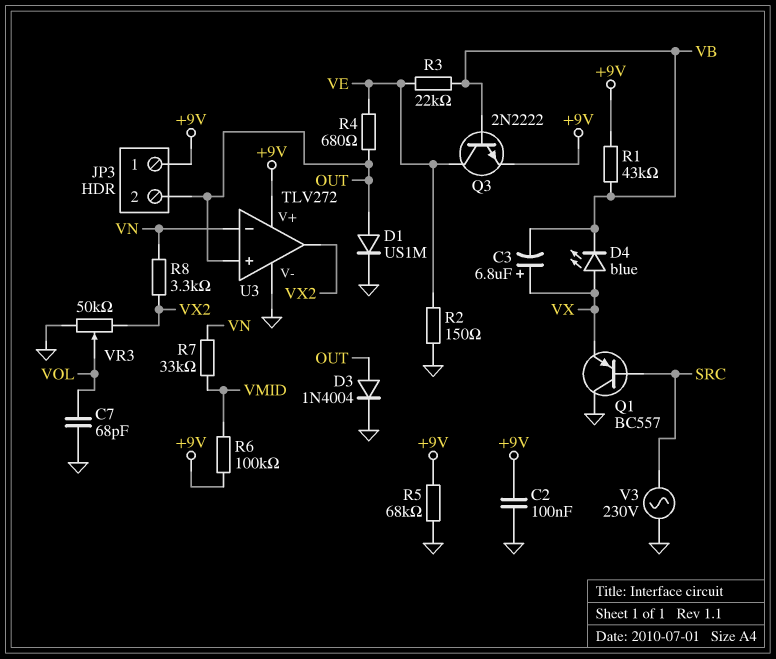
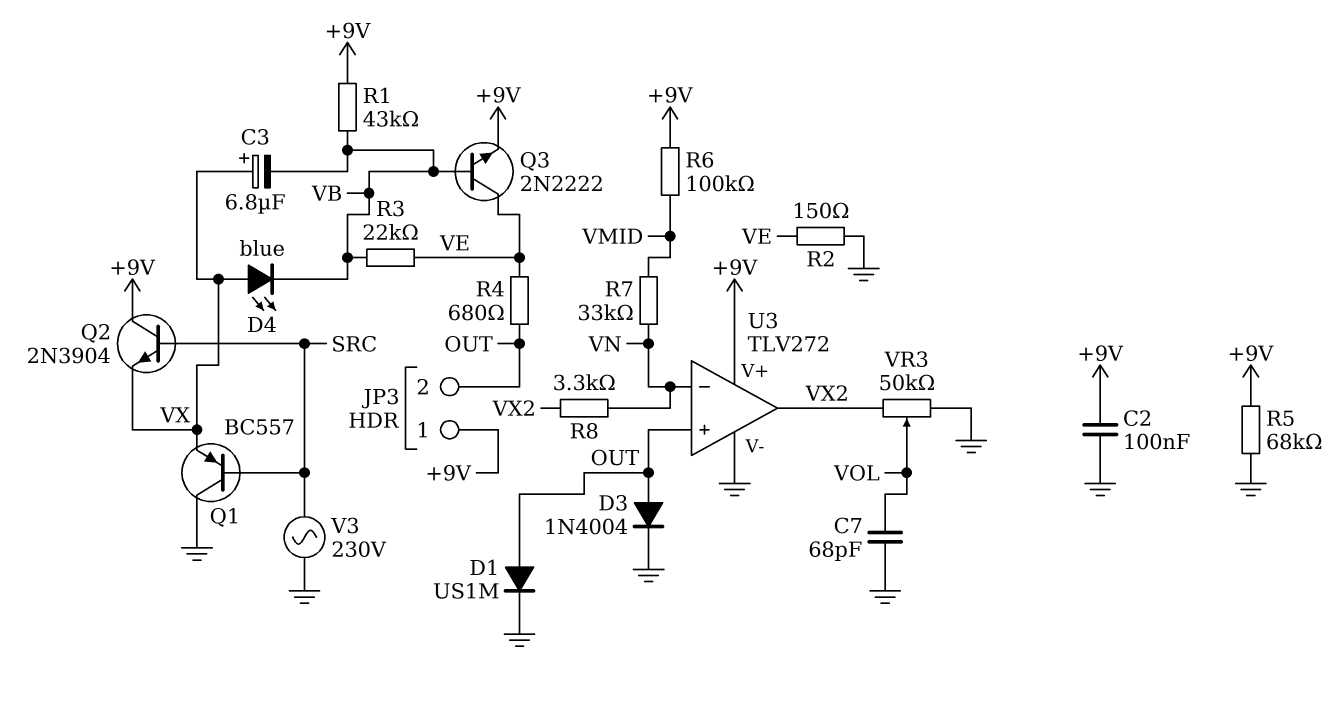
Q2: none -> NPN 2N3904 (B SRC, C +9V, E VX)

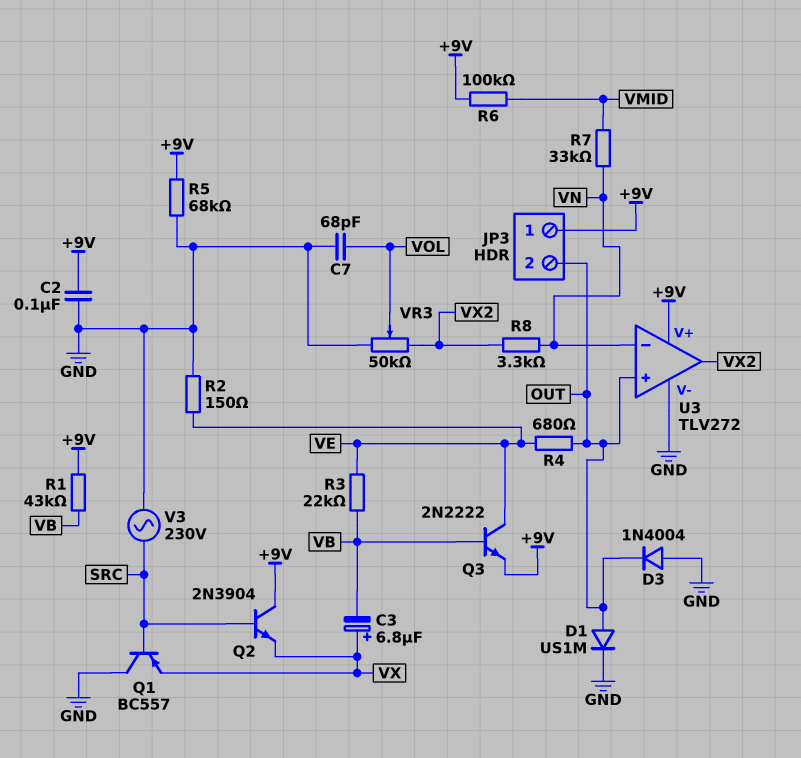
D3: diode 1N4004 (A OUT, K GND) -> diode 1N4004 (A GND, K OUT)
D4: LED blue (A VX, K VB) -> none

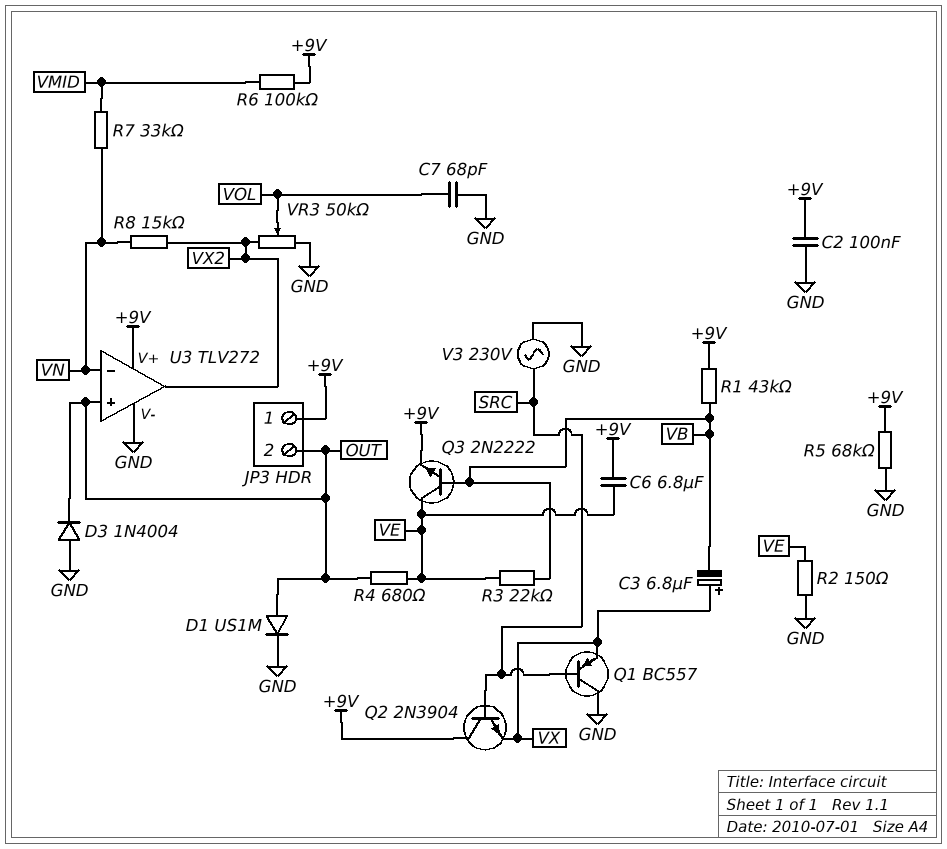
C6: none -> 6.8uF (+9V, VE)
R8: 3.3k (VN, VX2) -> 15k (VN, VX2)

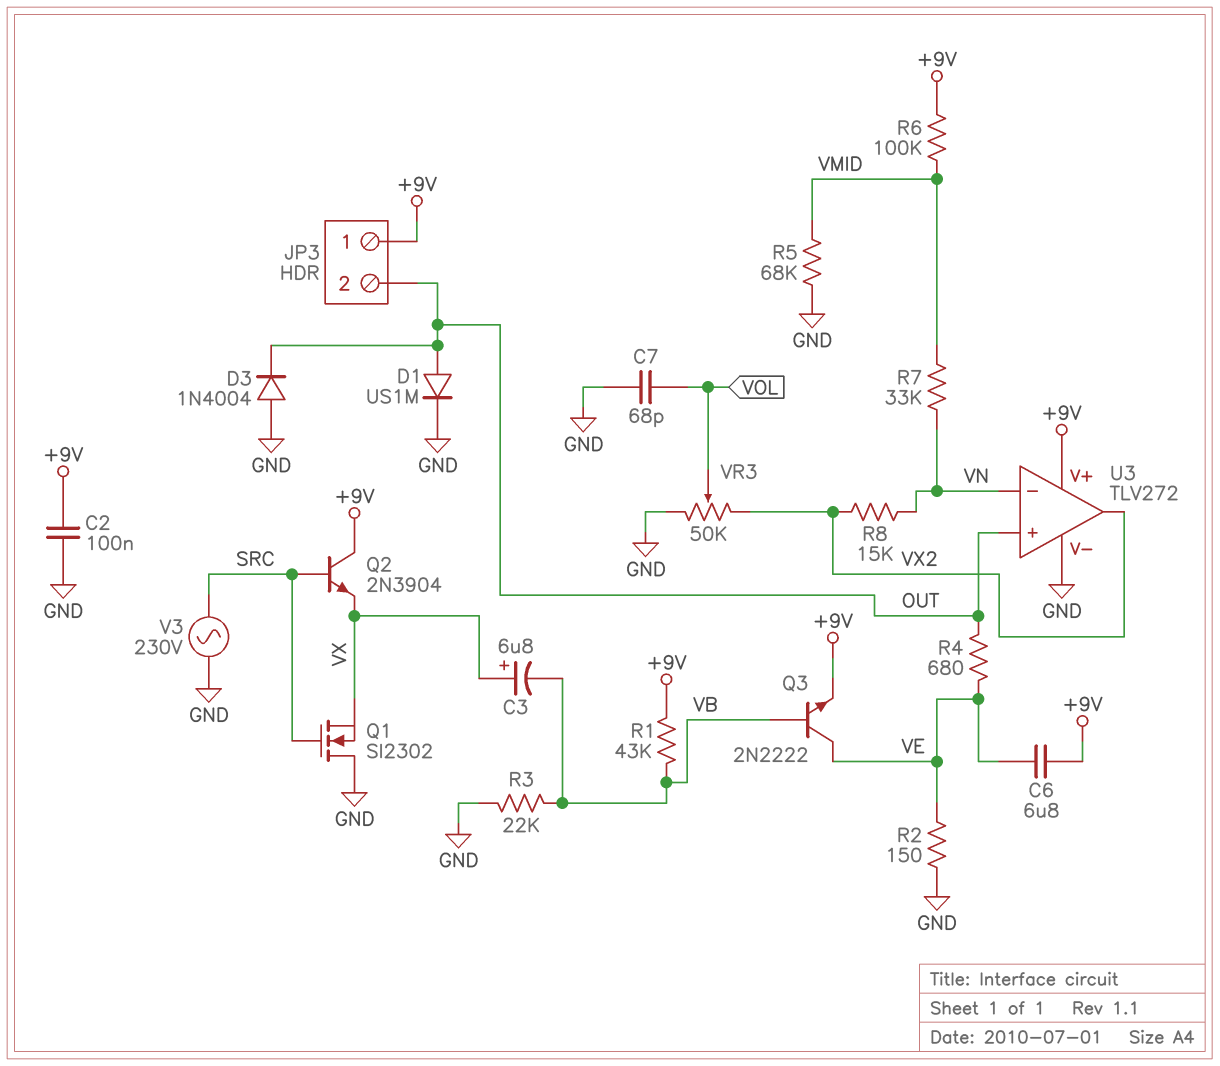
Q1: PNP BC557 (B SRC, C GND, E VX) -> NMOS SI2302 (G SRC, D GND, S VX)
R3: 22k (VB, VE) -> 22k (GND, VB)
R5: 68k (+9V, GND) -> 68k (GND, VMID)

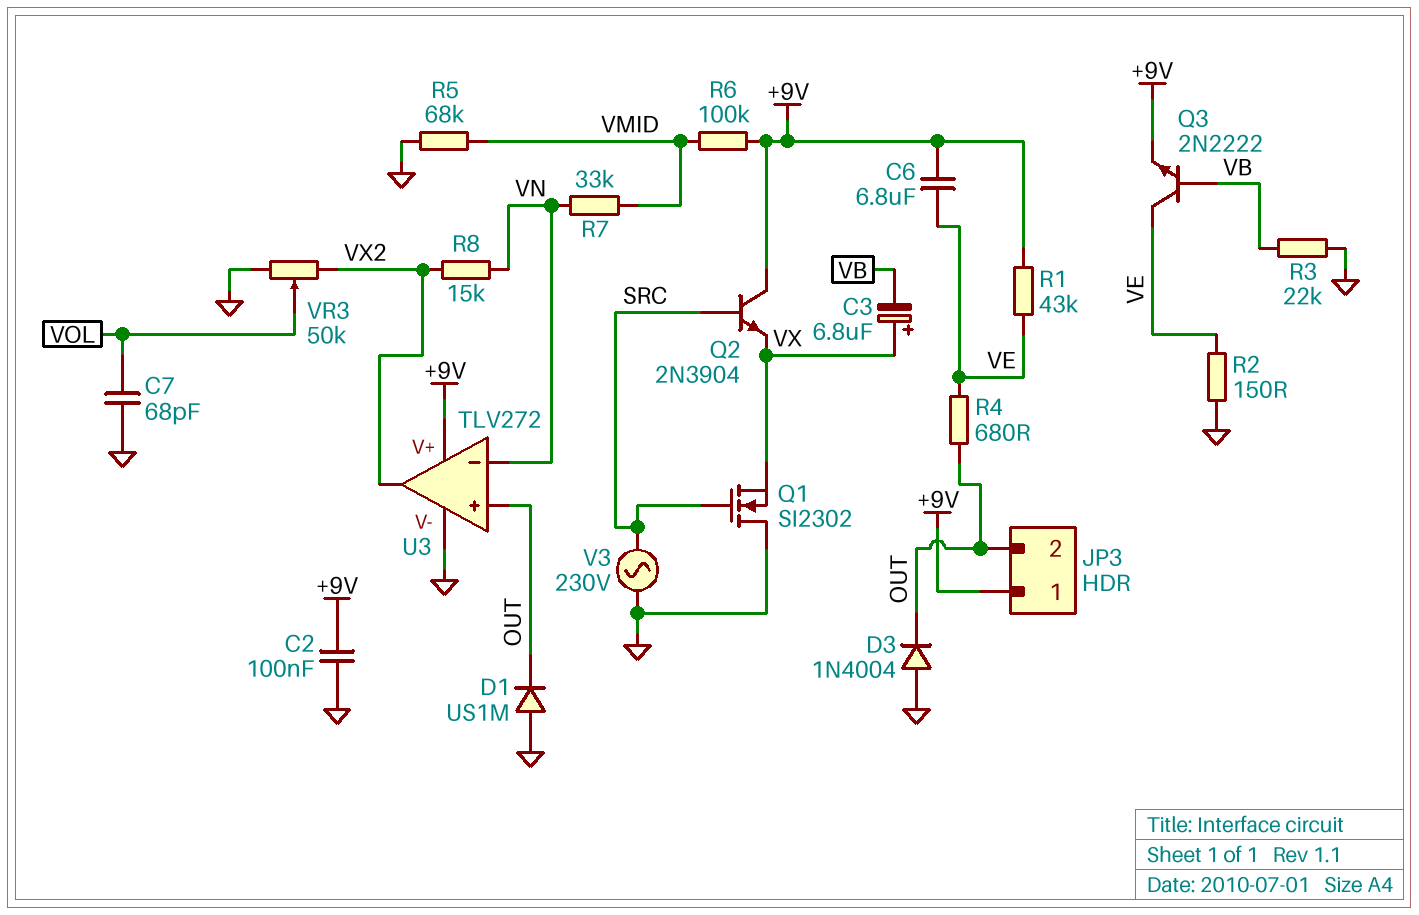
D1: diode US1M (A OUT, K GND) -> diode US1M (A GND, K OUT)
R1: 43k (+9V, VB) -> 43k (+9V, VE)

